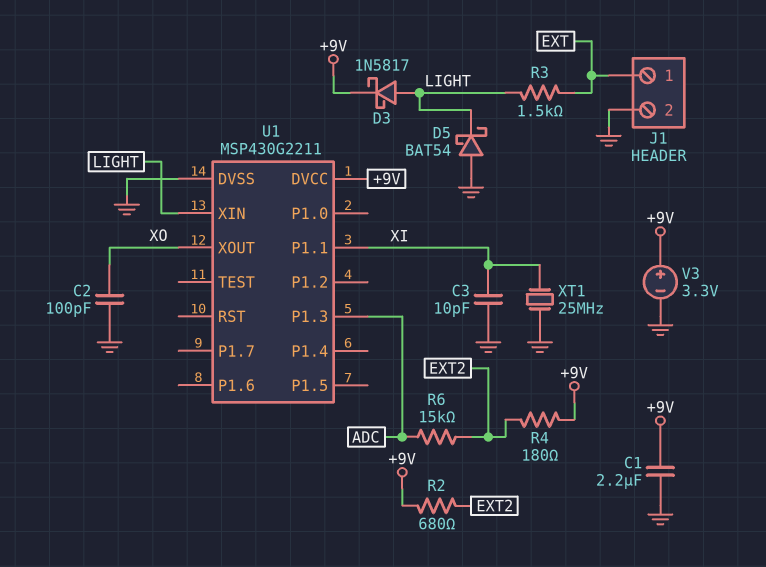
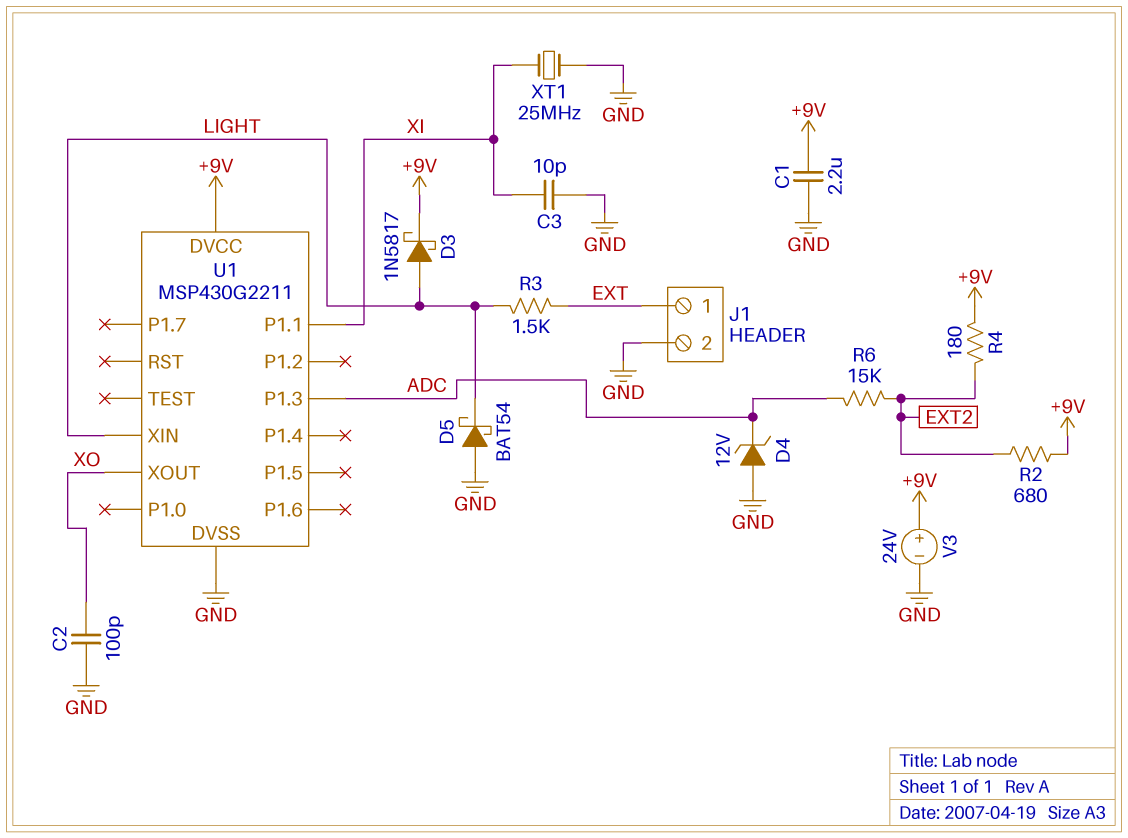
D4: none -> zener 12V (A GND, K ADC)
V3: 3.3V (plus +9V, minus GND) -> 24V (plus +9V, minus GND)

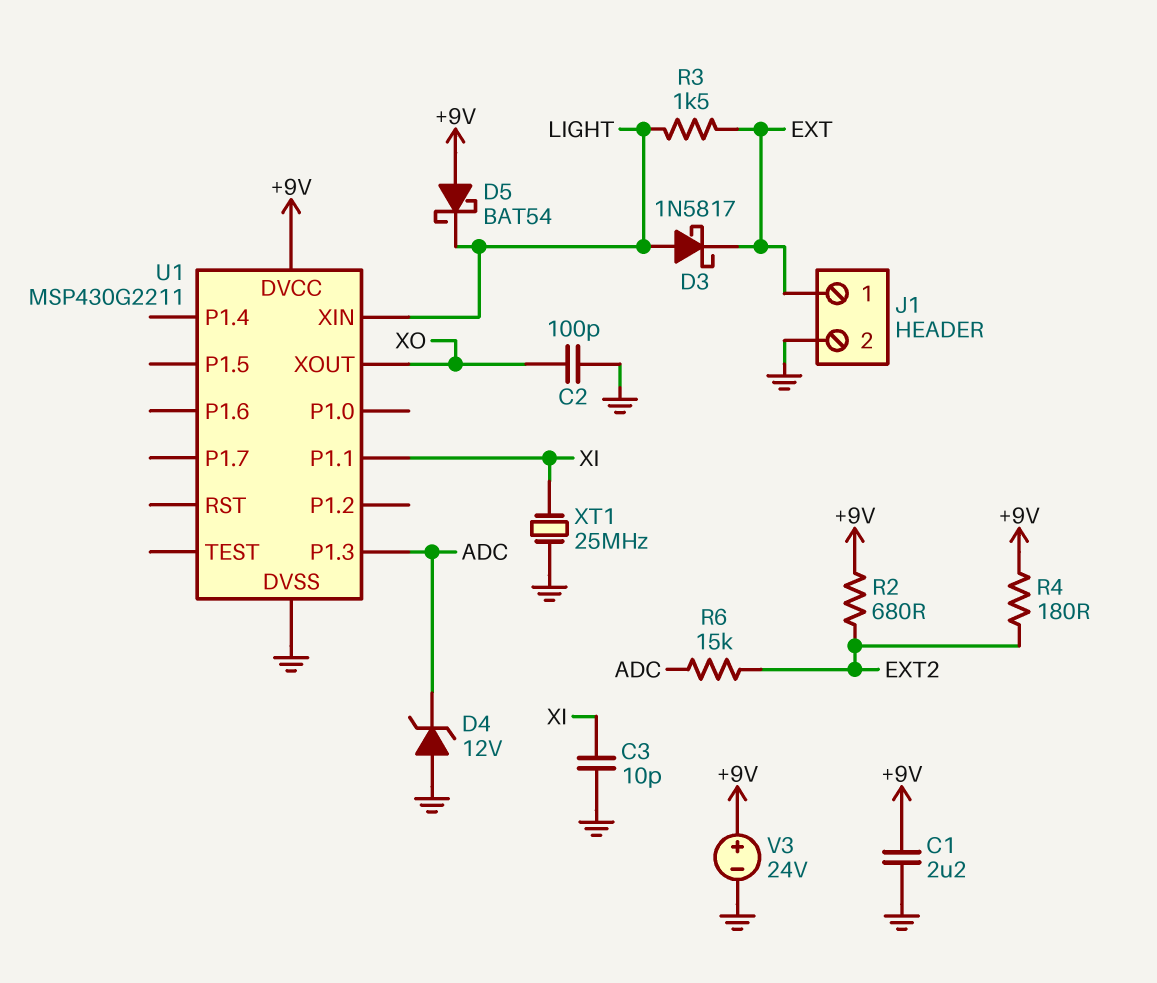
D3: schottky 1N5817 (A LIGHT, K +9V) -> schottky 1N5817 (A LIGHT, K EXT)
D5: schottky BAT54 (A GND, K LIGHT) -> schottky BAT54 (A +9V, K LIGHT)

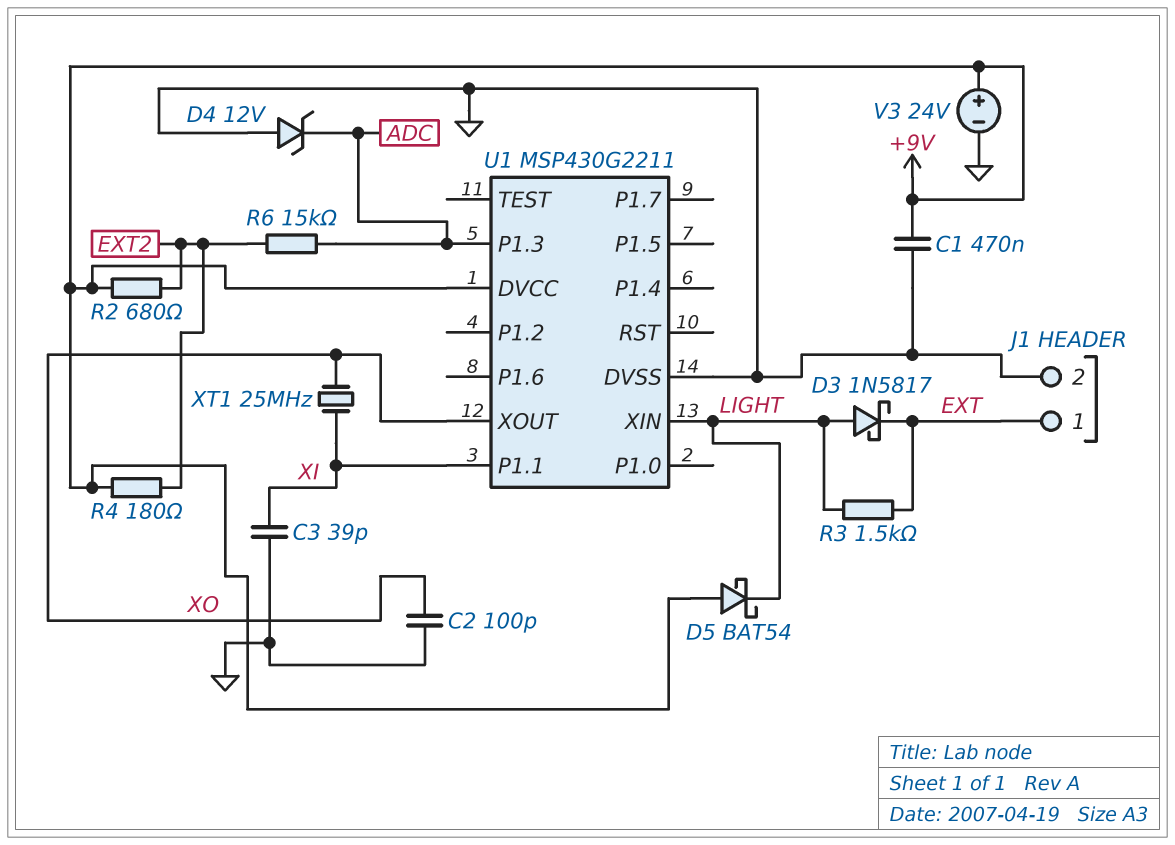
C1: 2.2uF (+9V, GND) -> 470nF (+9V, GND)
C3: 10pF (GND, XI) -> 39pF (GND, XI)
XT1: 25MHz (GND, XI) -> 25MHz (XI, XO)

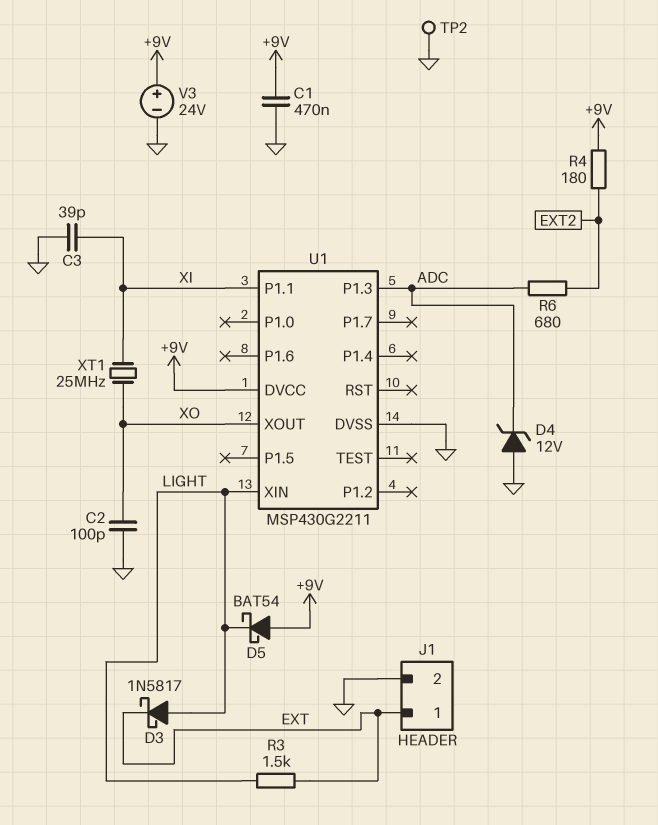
R2: 680 (+9V, EXT2) -> none
R6: 15k (ADC, EXT2) -> 680 (ADC, EXT2)
TP2: none -> test point (GND)

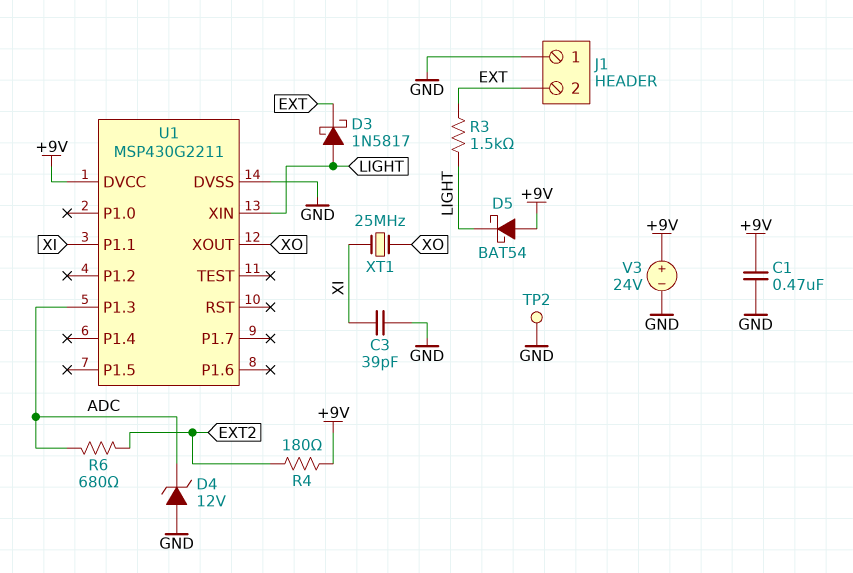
C2: 100pF (GND, XO) -> none
J1 pin 1: EXT -> GND
J1 pin 2: GND -> EXT

